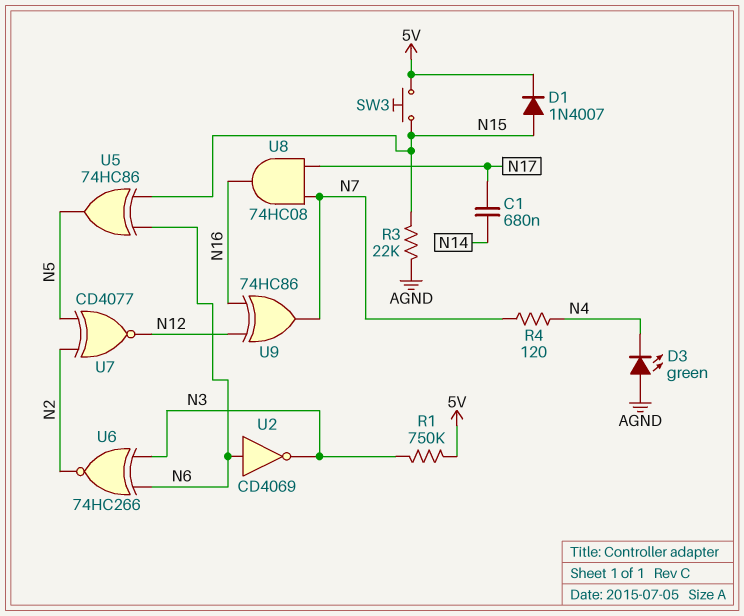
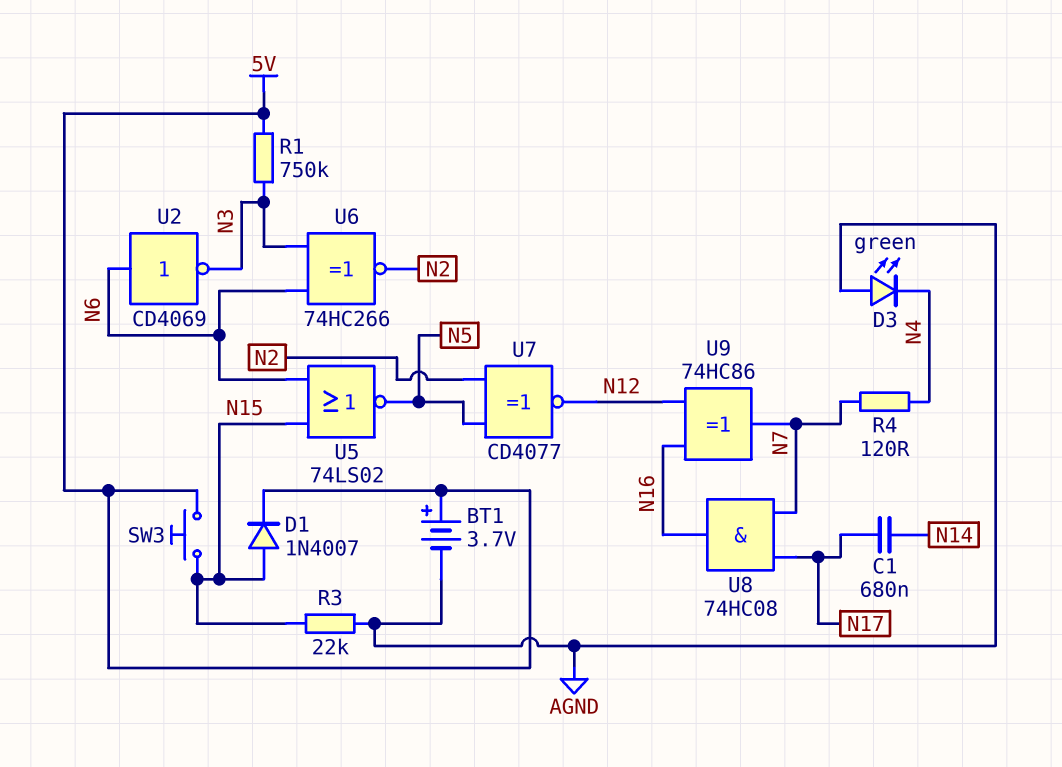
BT1: none -> 3.7V (plus 5V, minus AGND)
U5: XOR 74HC86 (in N6, in N15, out N5) -> NOR 74LS02 (in N6, in N15, out N5)

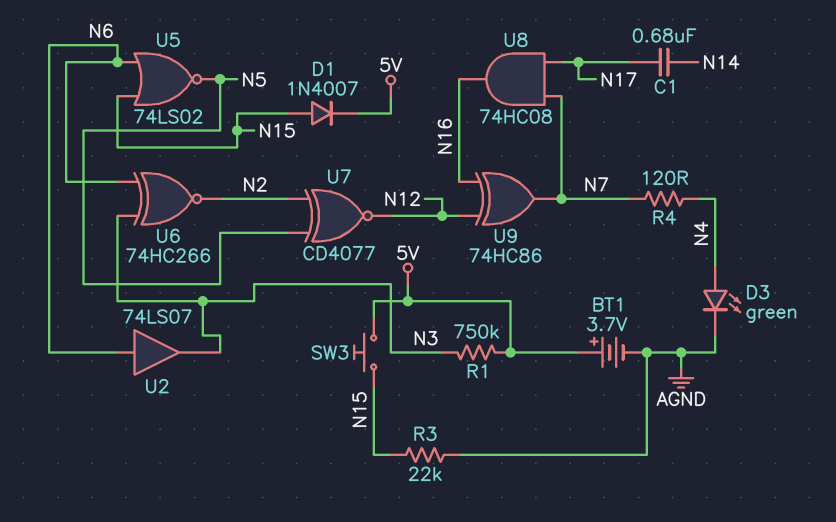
D3: LED green (A AGND, K N4) -> LED green (A N4, K AGND)
U2: NOT CD4069 (in N6, out N3) -> buffer 74LS07 (in N6, out N3)

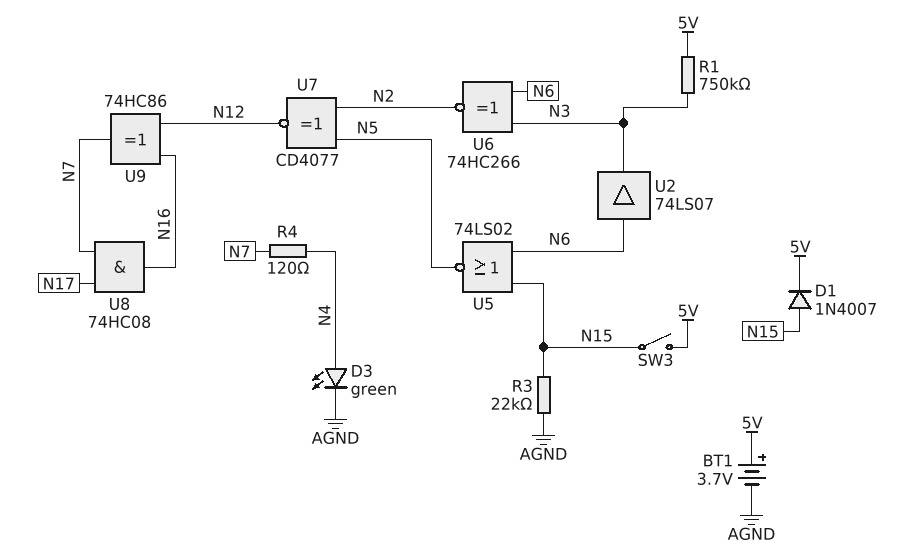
C1: 680nF (N14, N17) -> none
SW3: button (5V, N15) -> switch (5V, N15)

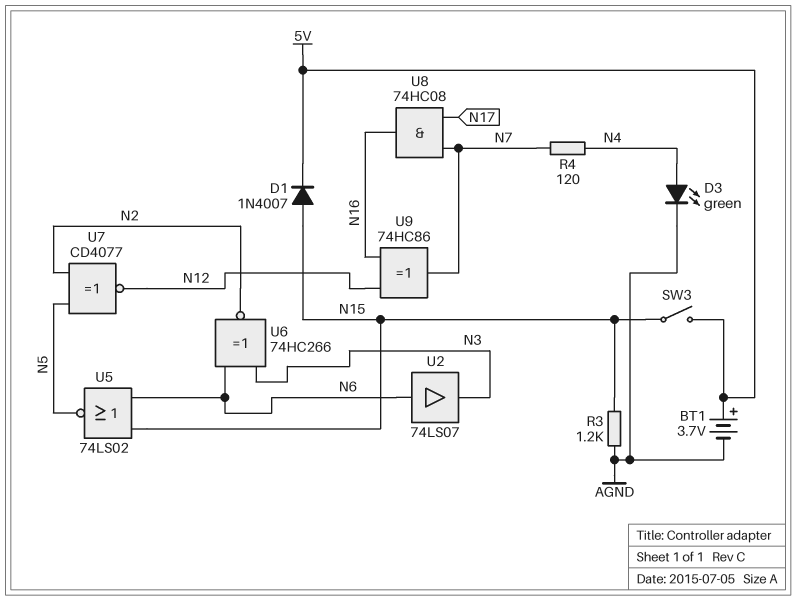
R1: 750k (5V, N3) -> none
R3: 22k (AGND, N15) -> 1.2k (AGND, N15)

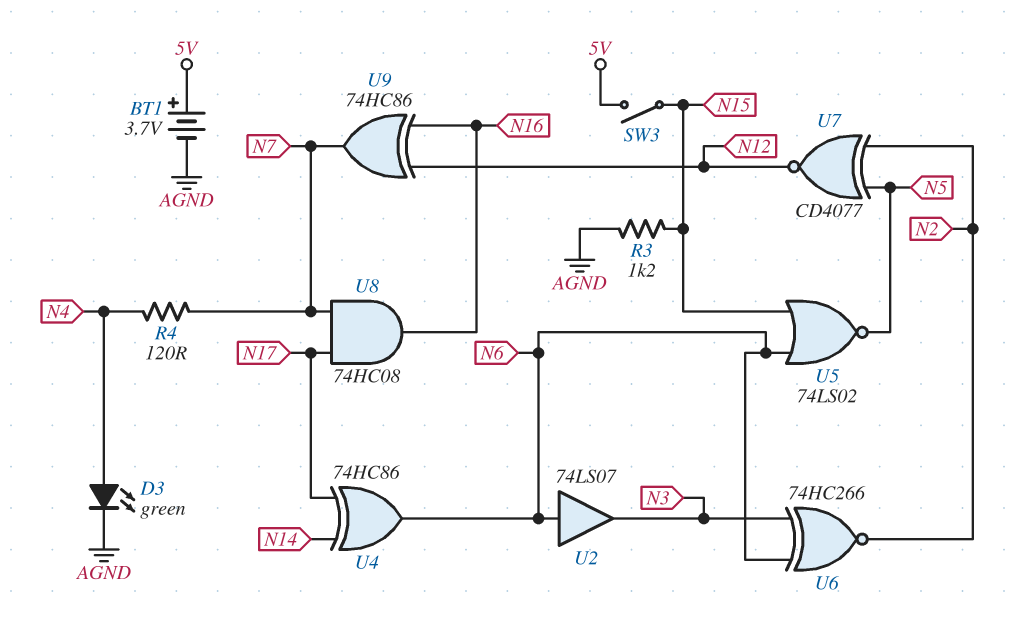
D1: diode 1N4007 (A N15, K 5V) -> none
U4: none -> XOR 74HC86 (in N14, in N17, out N6)

